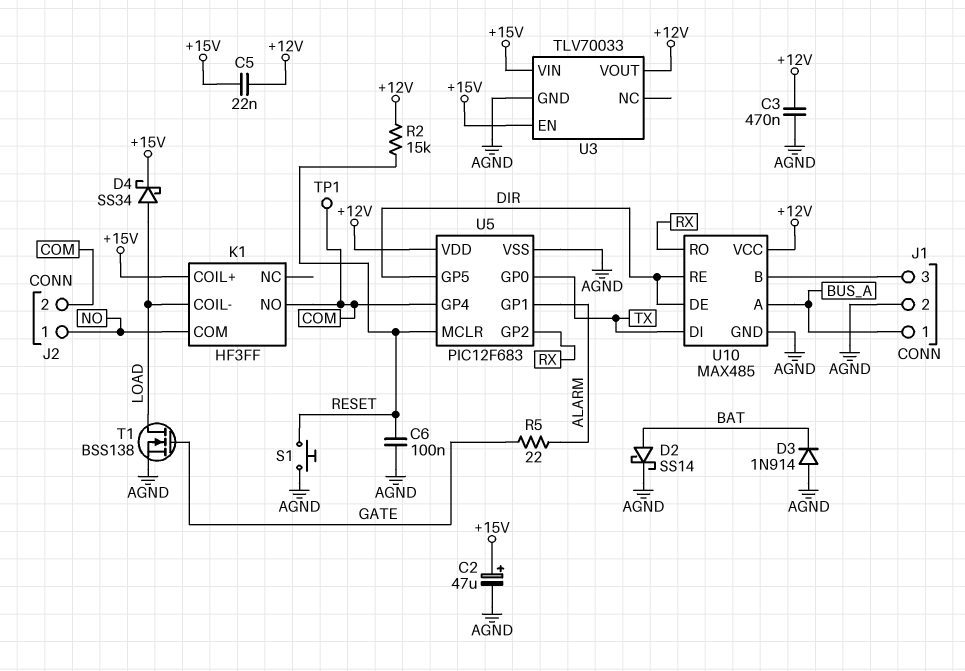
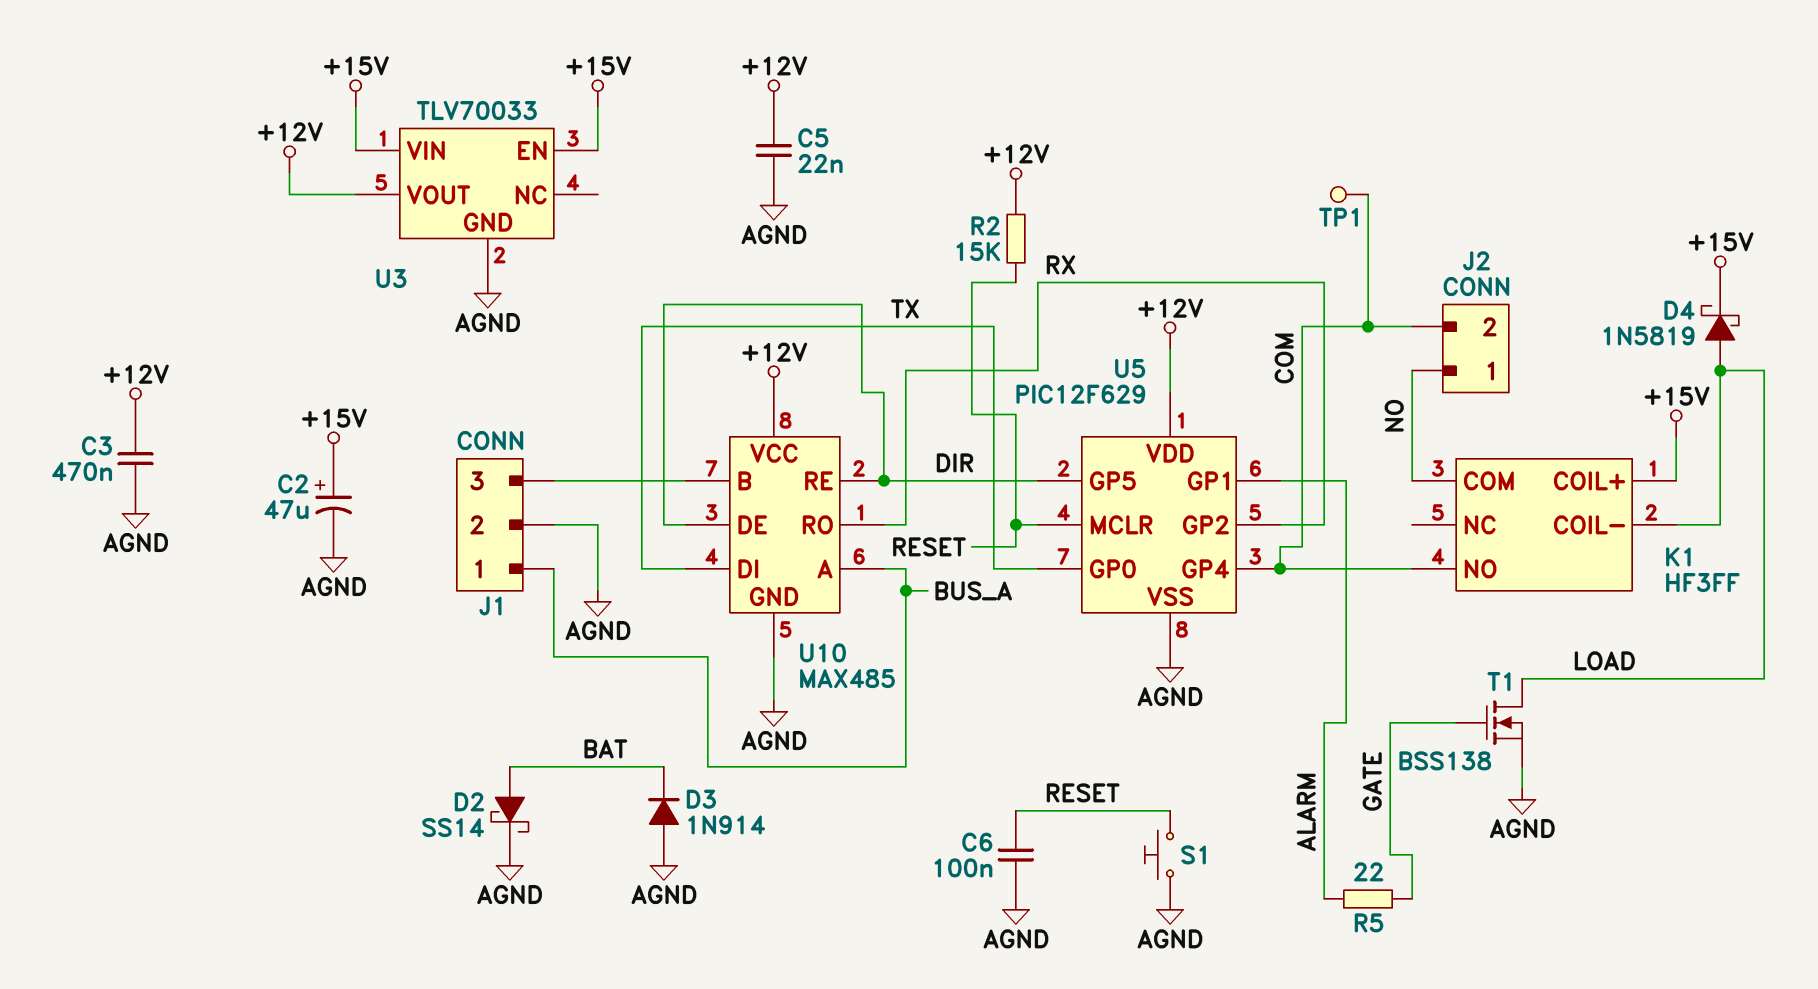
C5: 22nF (+12V, +15V) -> 22nF (+12V, AGND)
D4: schottky SS34 (A LOAD, K +15V) -> schottky 1N5819 (A LOAD, K +15V)
U5: PIC12F683 -> PIC12F629

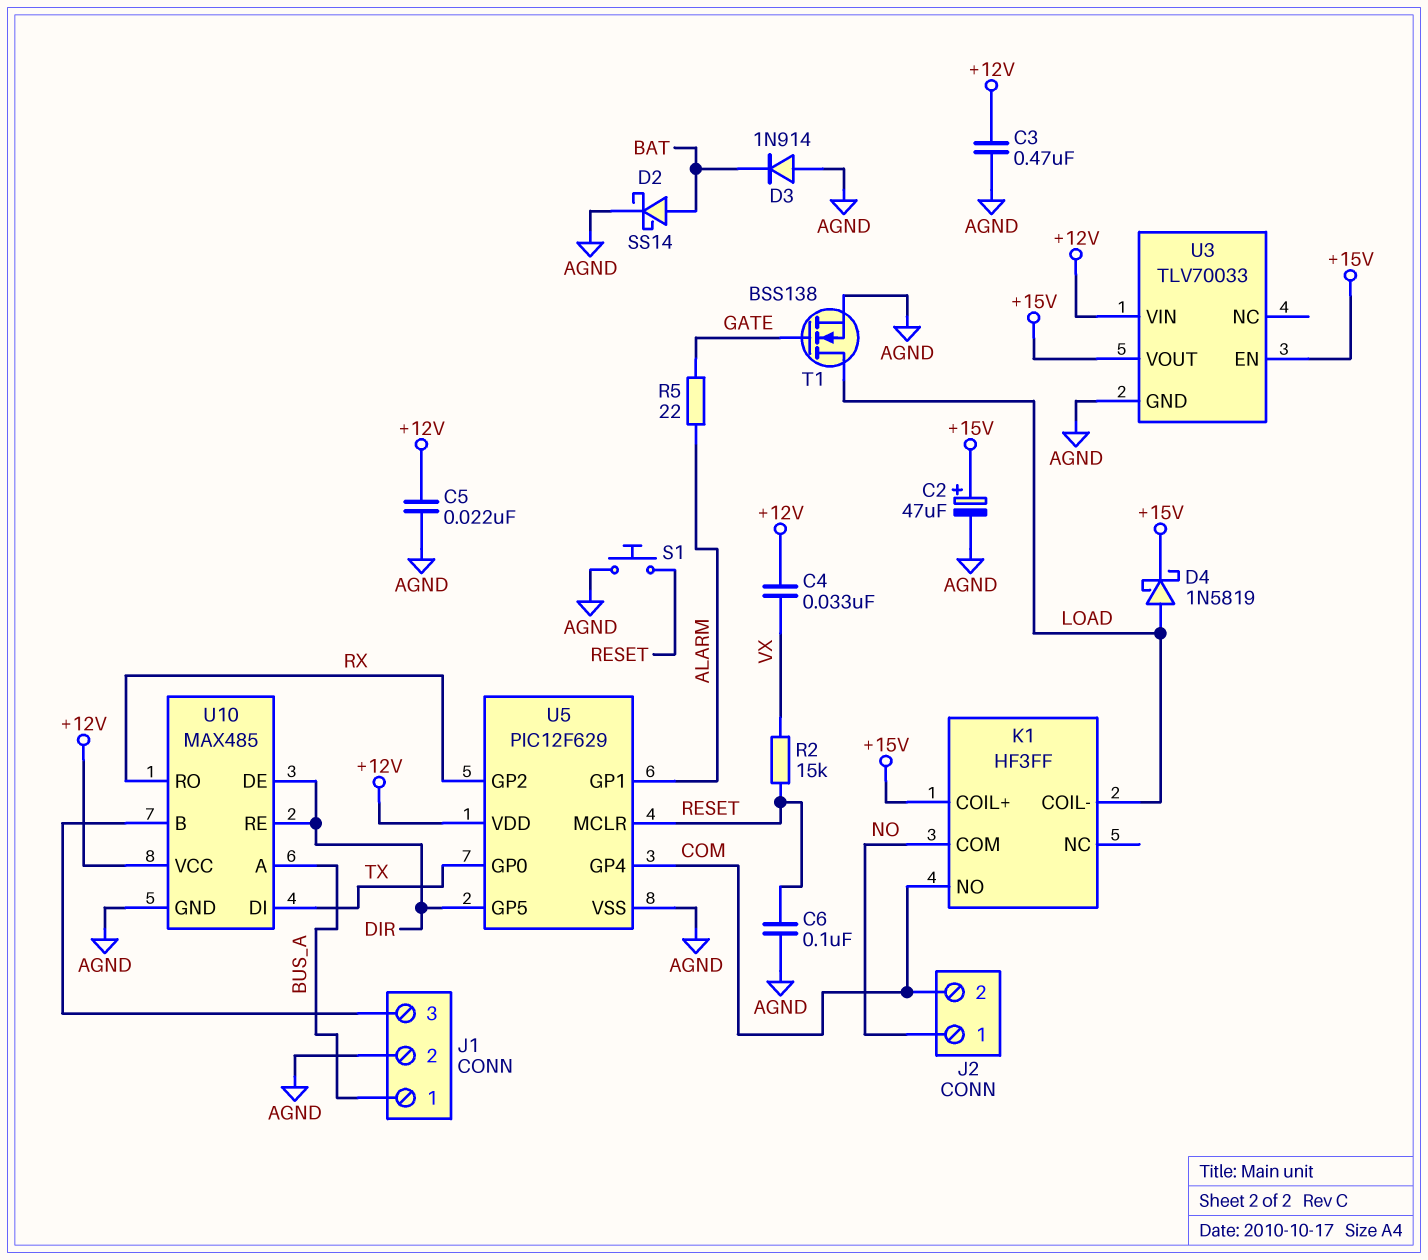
C4: none -> 33nF (+12V, VX)
R2: 15k (+12V, RESET) -> 15k (RESET, VX)
TP1: test point (COM) -> none
U3 pin VIN: +15V -> +12V
U3 pin VOUT: +12V -> +15V

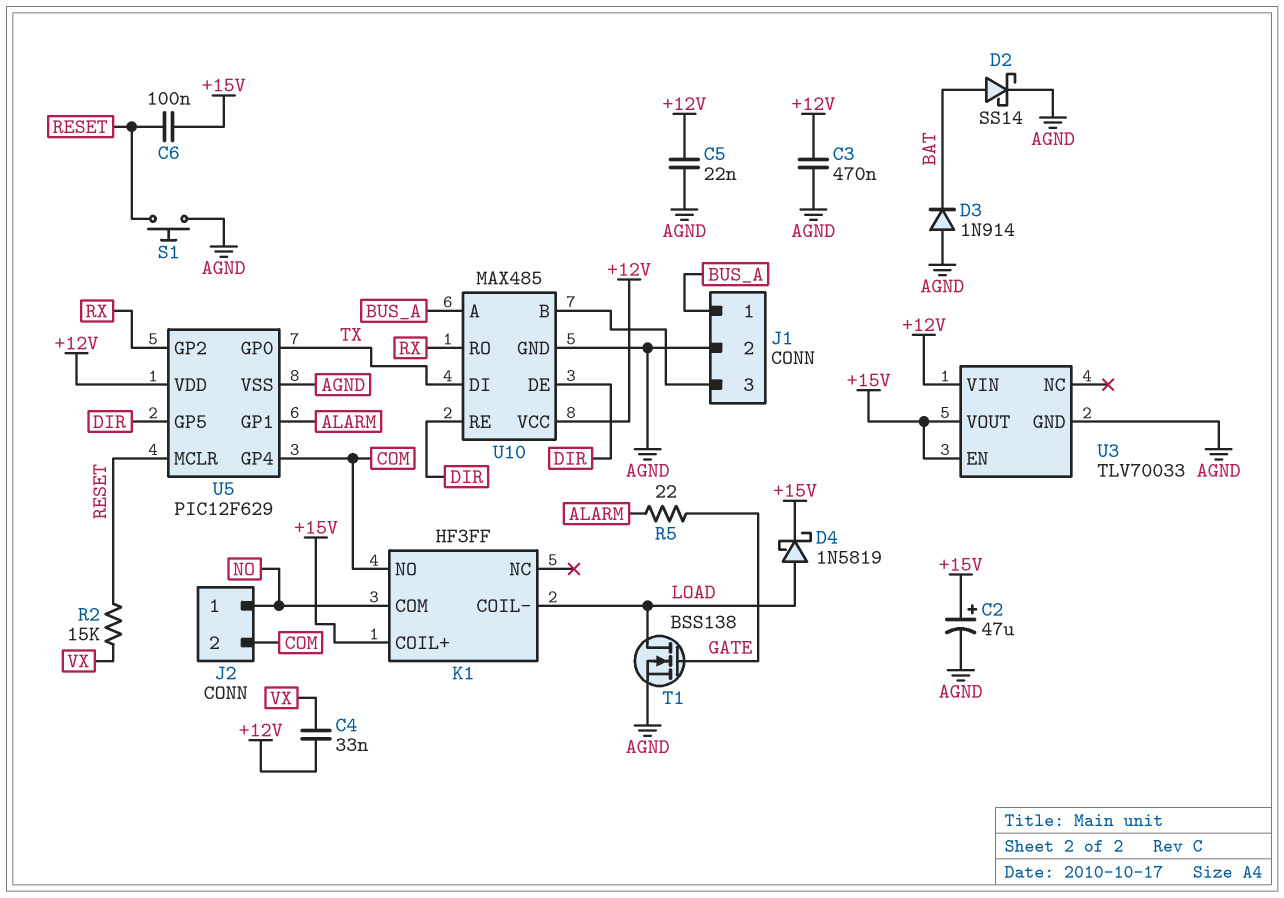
C6: 100nF (AGND, RESET) -> 100nF (+15V, RESET)

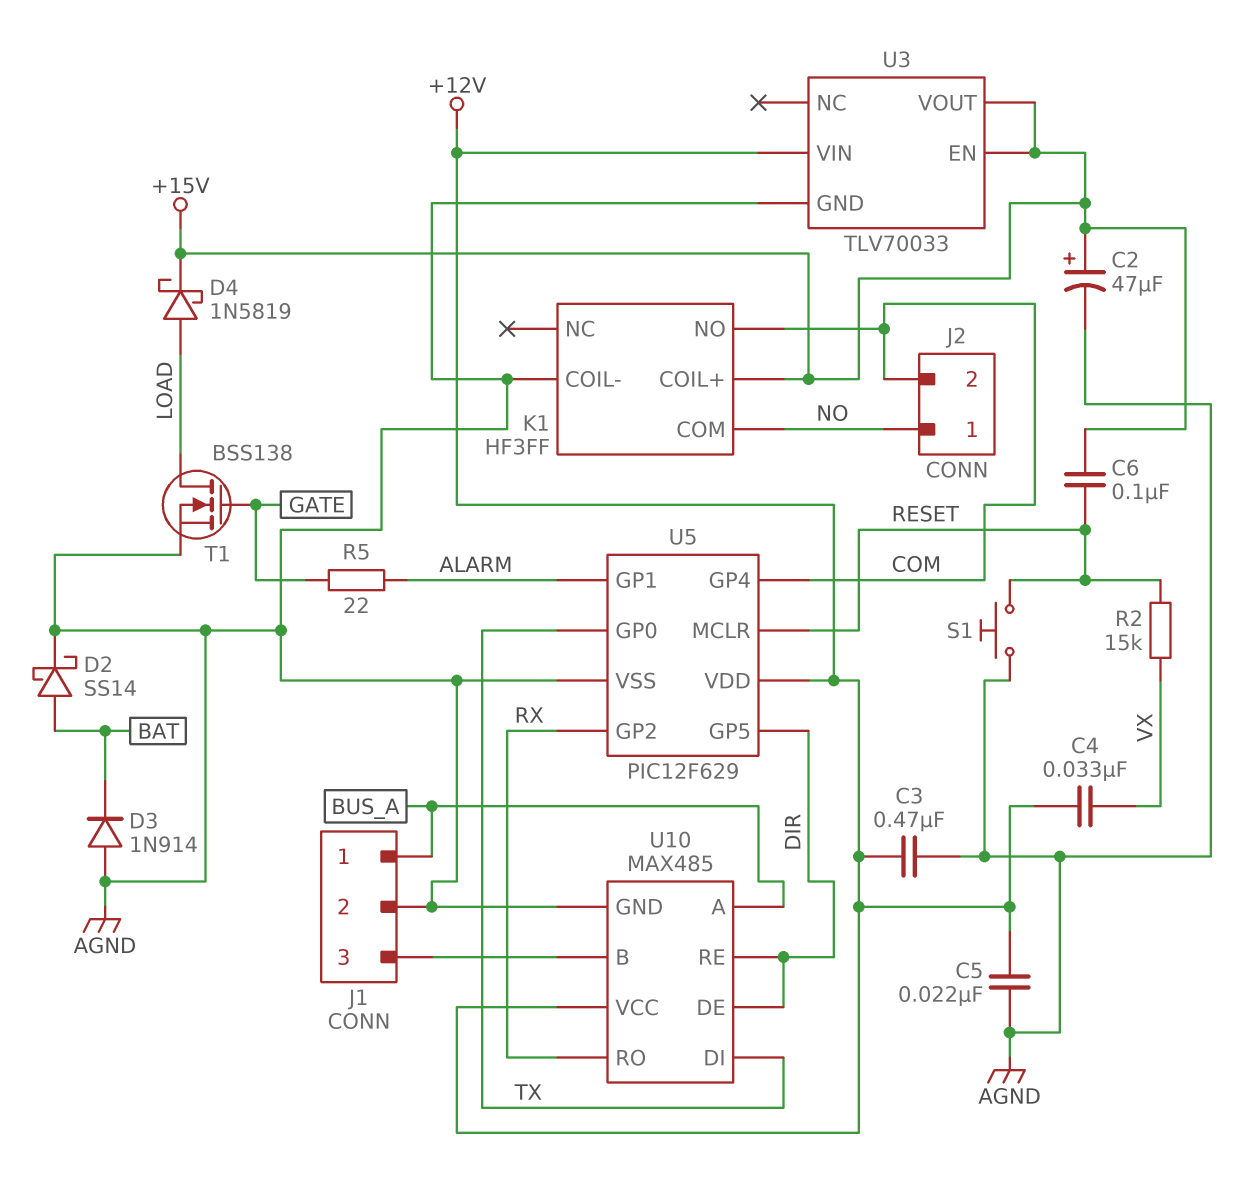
K1 pin COIL-: LOAD -> AGND

